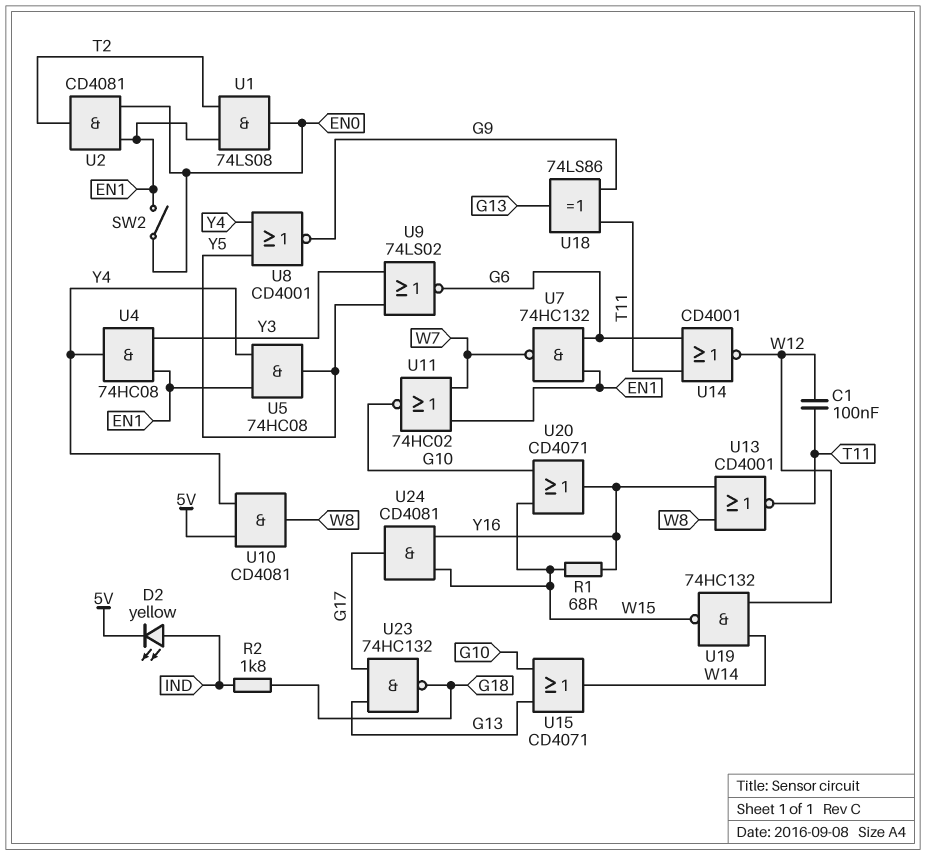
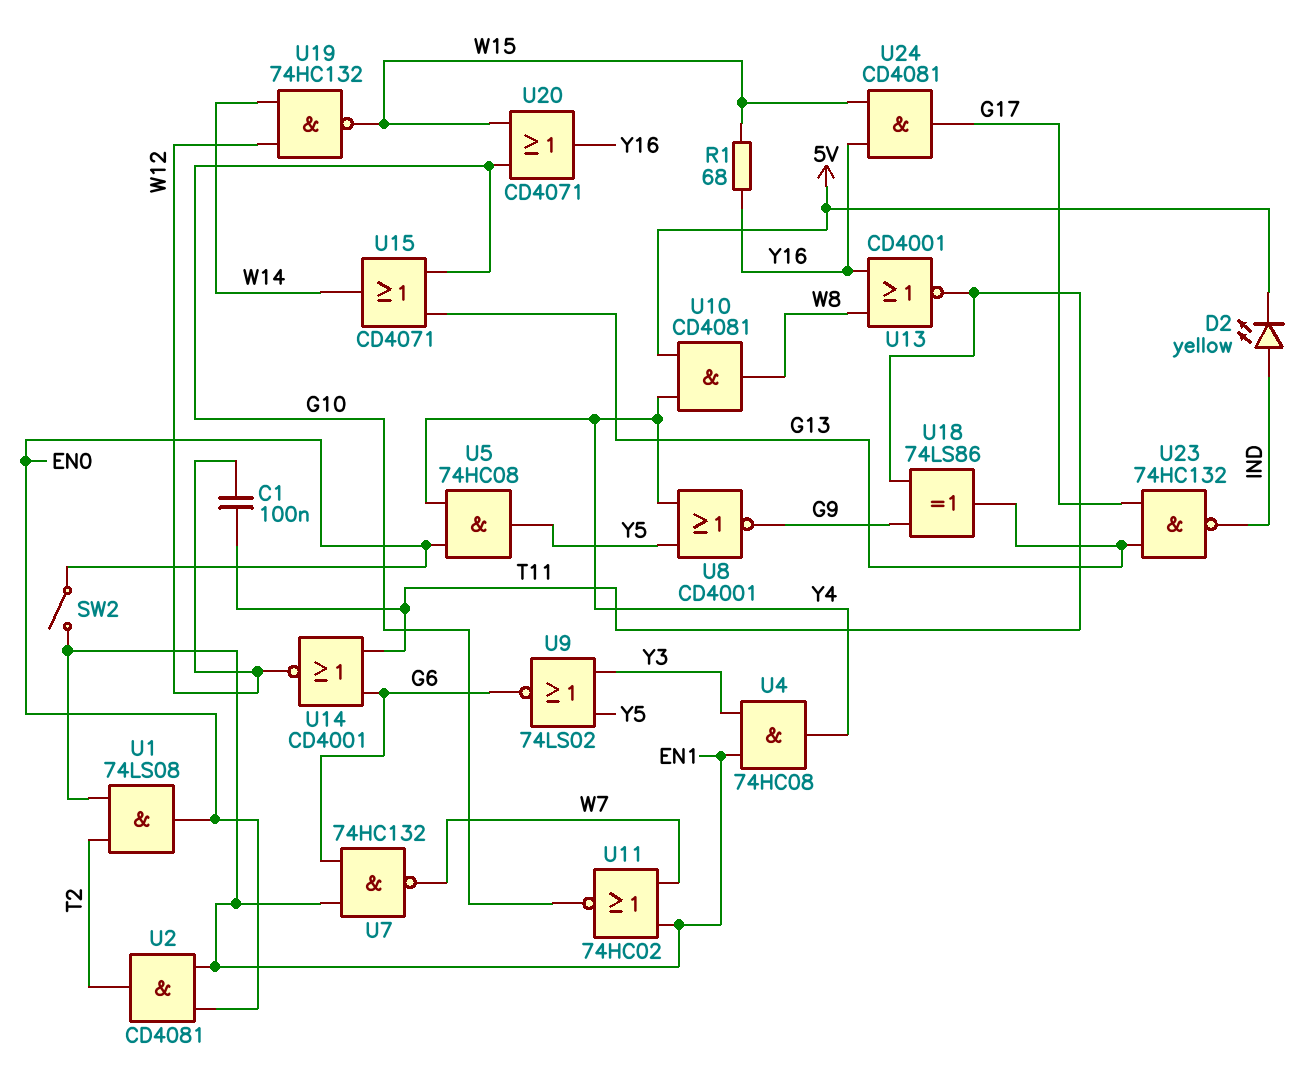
R2: 1.8k (G18, IND) -> none
U5: AND 74HC08 (in EN1, in Y4, out Y5) -> AND 74HC08 (in EN0, in Y4, out Y5)
U23: NAND 74HC132 (in G13, in G17, out G18) -> NAND 74HC132 (in G13, in G17, out IND)

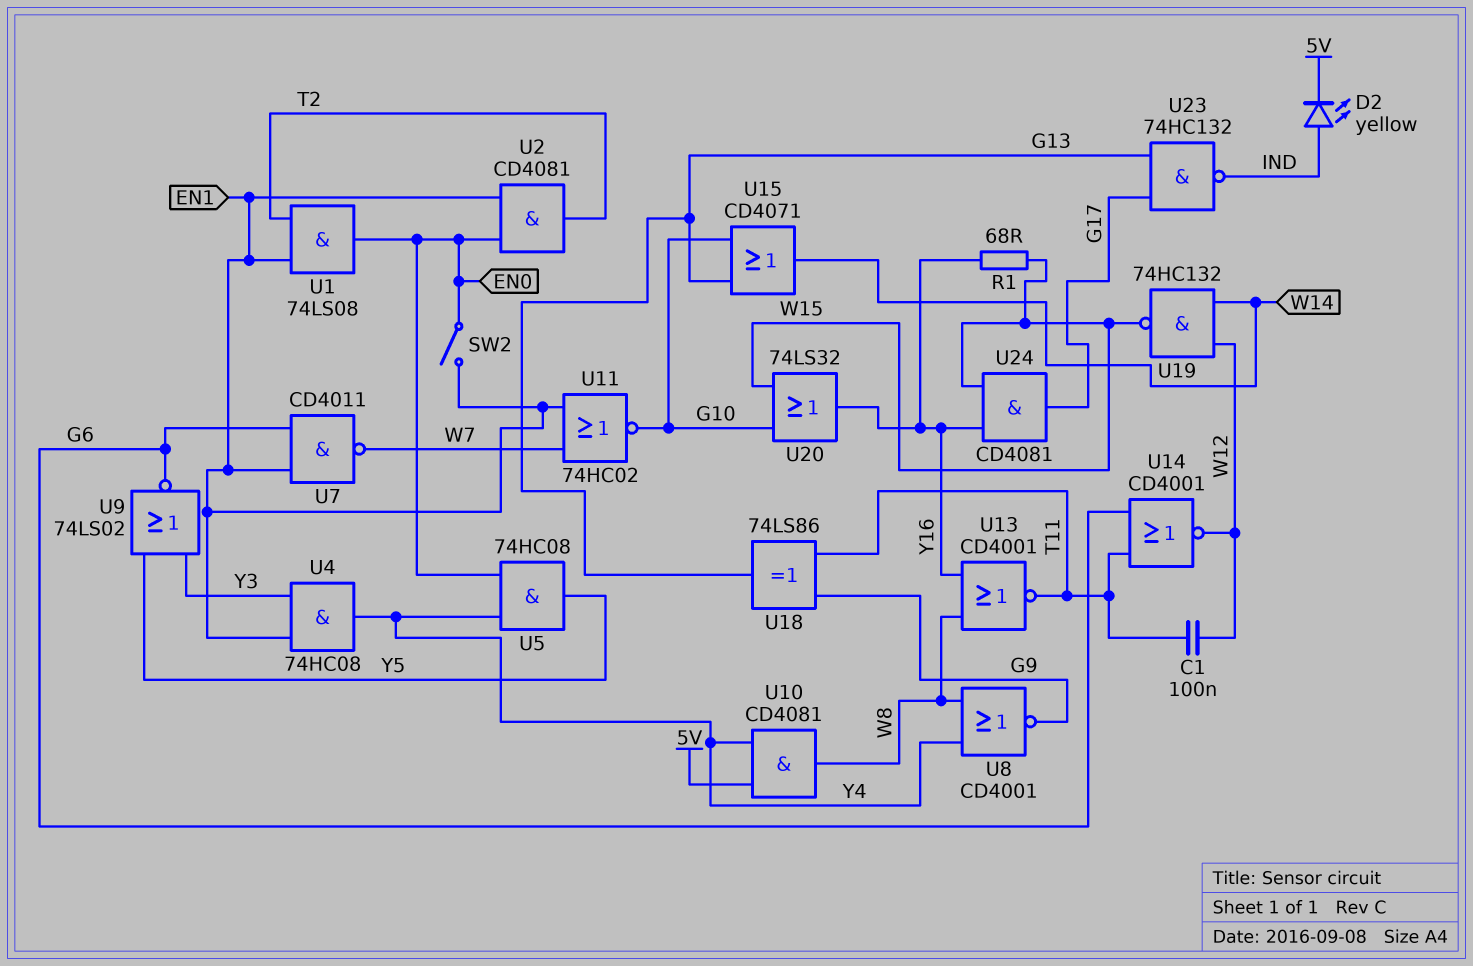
U7: NAND 74HC132 (in EN1, in G6, out W7) -> NAND CD4011 (in EN1, in G6, out W7)
U8: NOR CD4001 (in Y4, in Y5, out G9) -> NOR CD4001 (in W8, in Y4, out G9)
U20: OR CD4071 (in G10, in W15, out Y16) -> OR 74LS32 (in G10, in W15, out Y16)

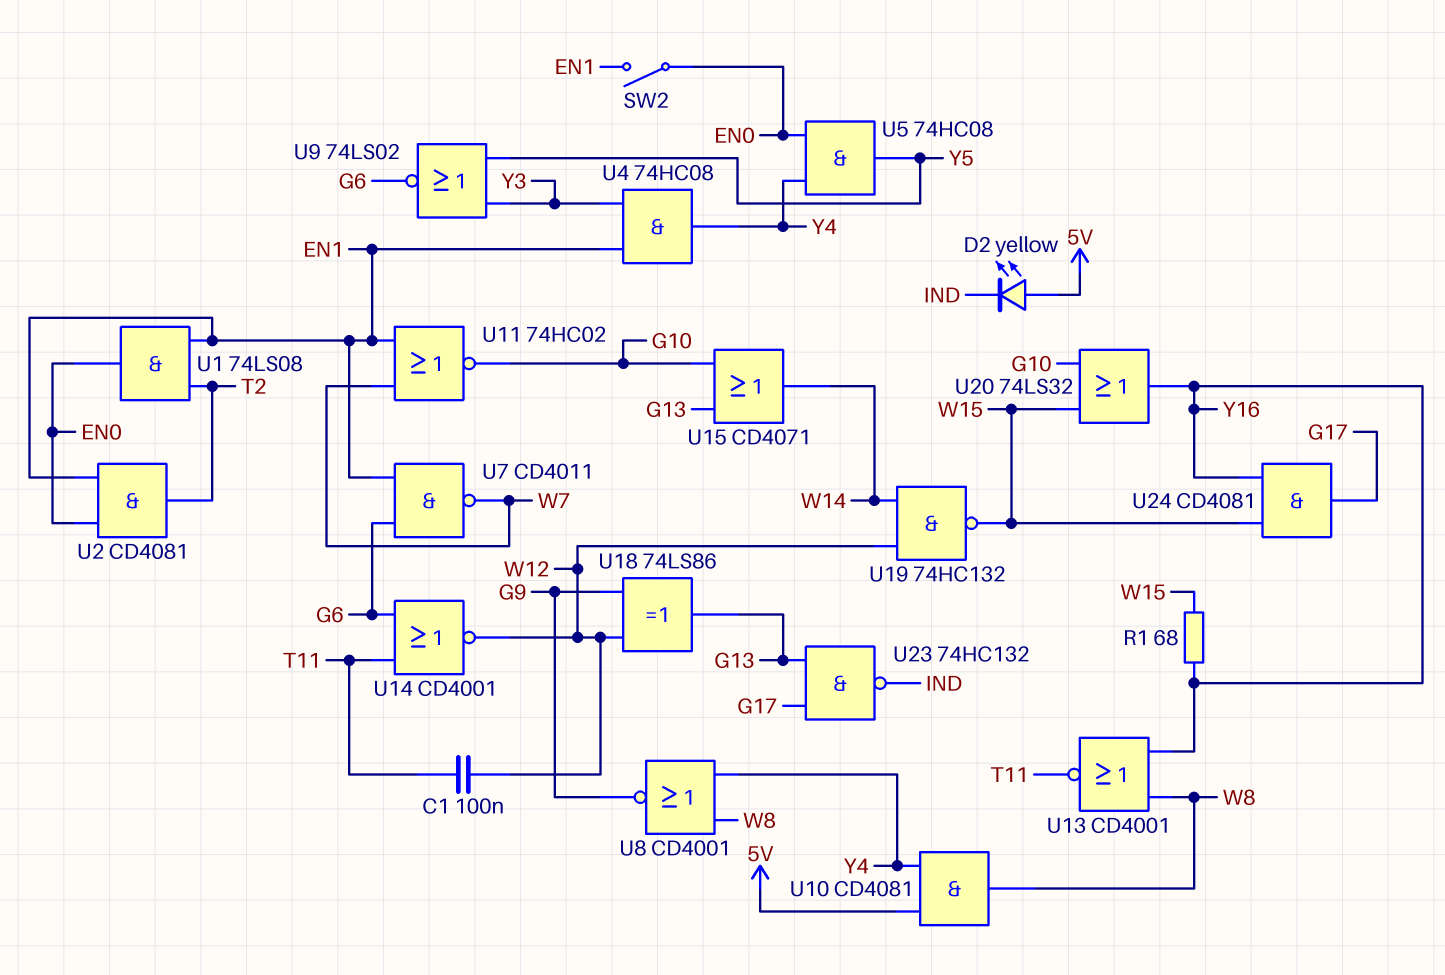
D2: LED yellow (A IND, K 5V) -> LED yellow (A 5V, K IND)
U18: XOR 74LS86 (in G9, in T11, out G13) -> XOR 74LS86 (in G9, in W12, out G13)

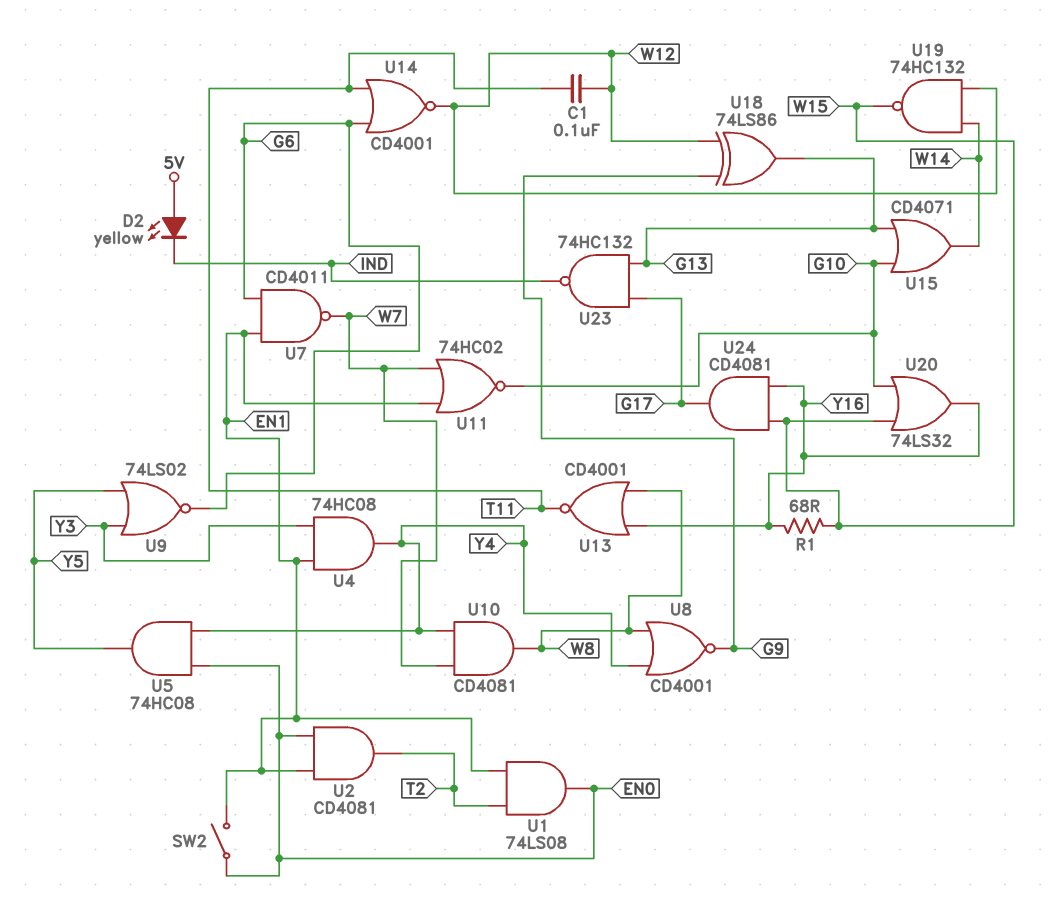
U10: AND CD4081 (in 5V, in Y4, out W8) -> AND CD4081 (in W7, in Y4, out W8)

